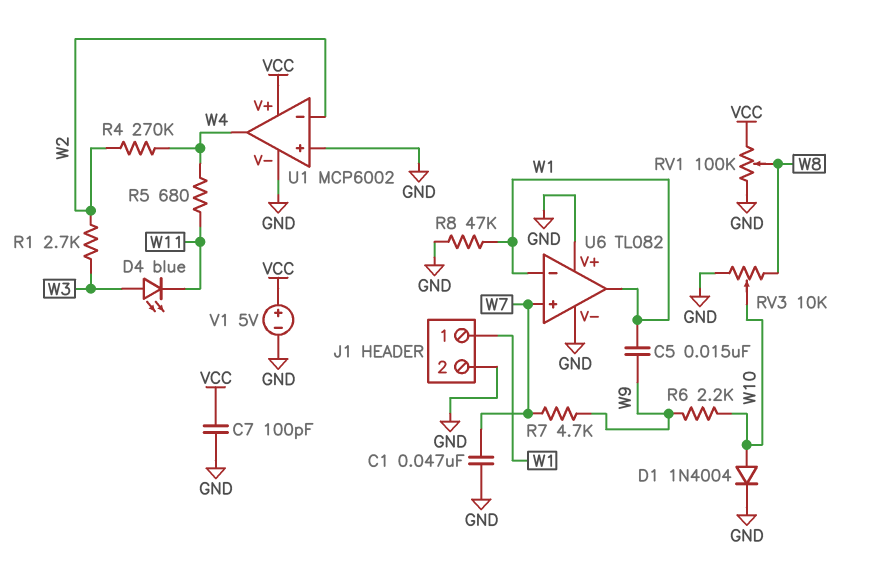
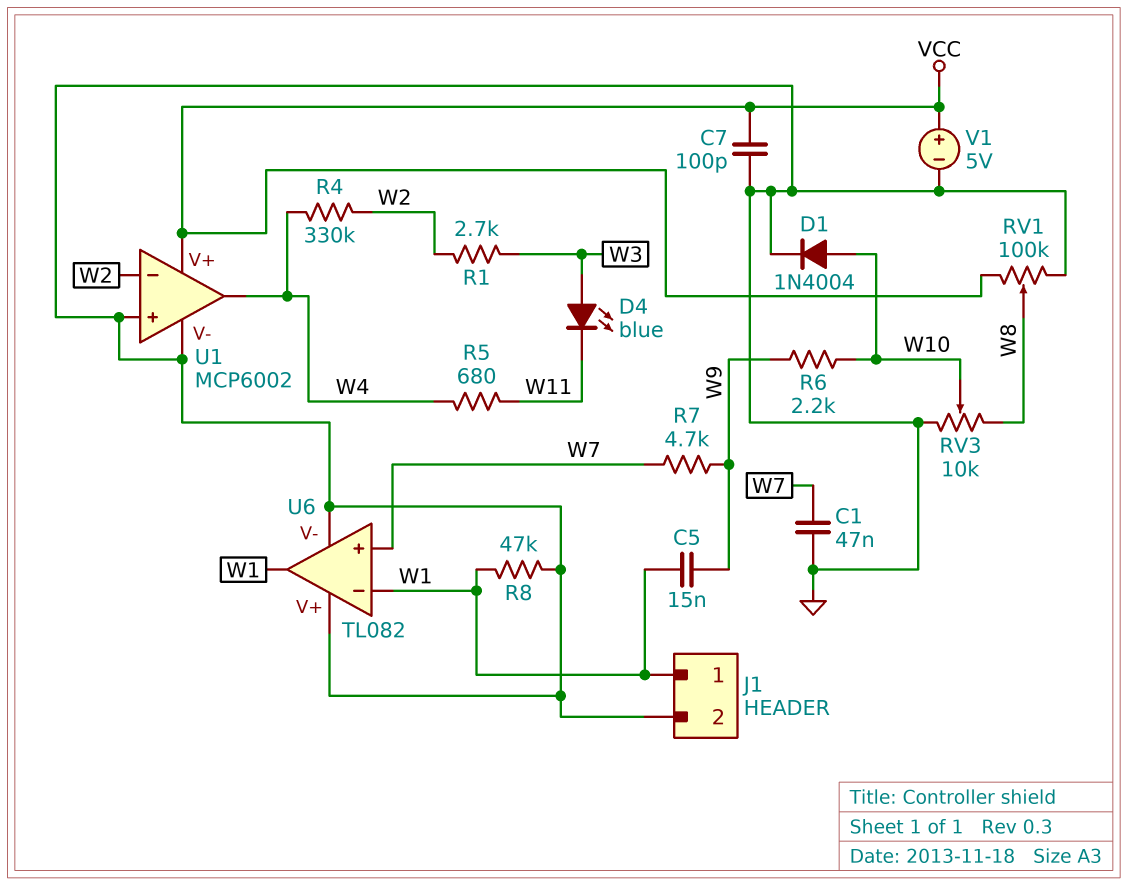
R4: 270k (W2, W4) -> 330k (W2, W4)

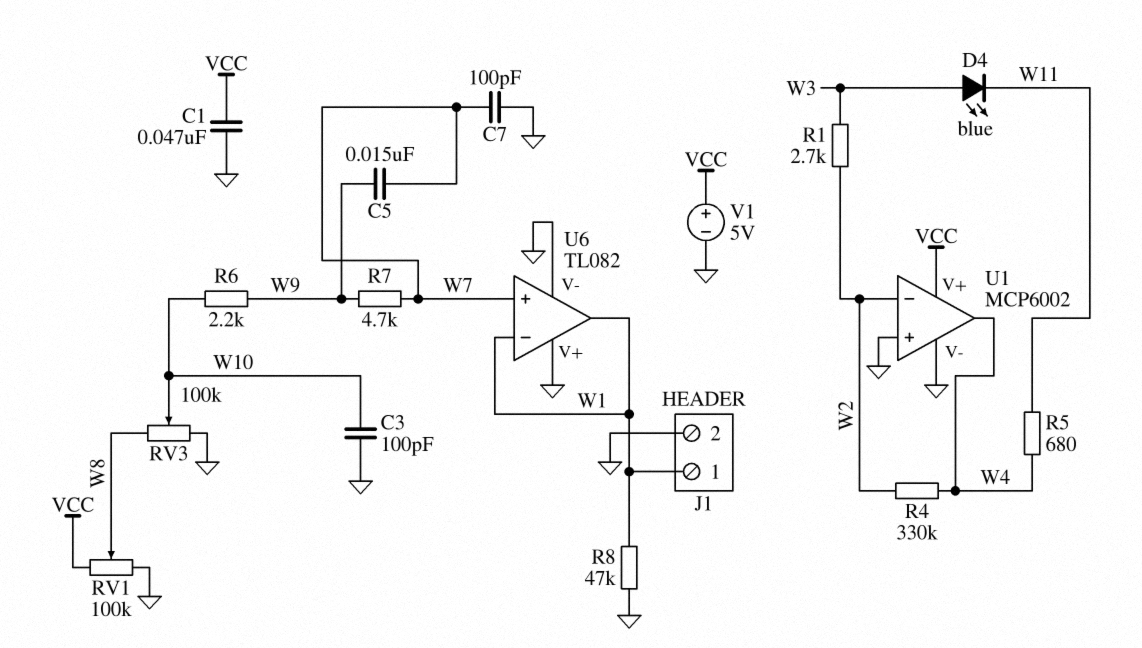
C1: 47nF (GND, W7) -> 47nF (GND, VCC)
C3: none -> 100pF (GND, W10)
C5: 15nF (W1, W9) -> 15nF (W7, W9)
C7: 100pF (GND, VCC) -> 100pF (GND, W7)
D1: diode 1N4004 (A W10, K GND) -> none
RV3: 10k (GND, W8, wiper W10) -> 100k (GND, W8, wiper W10)

